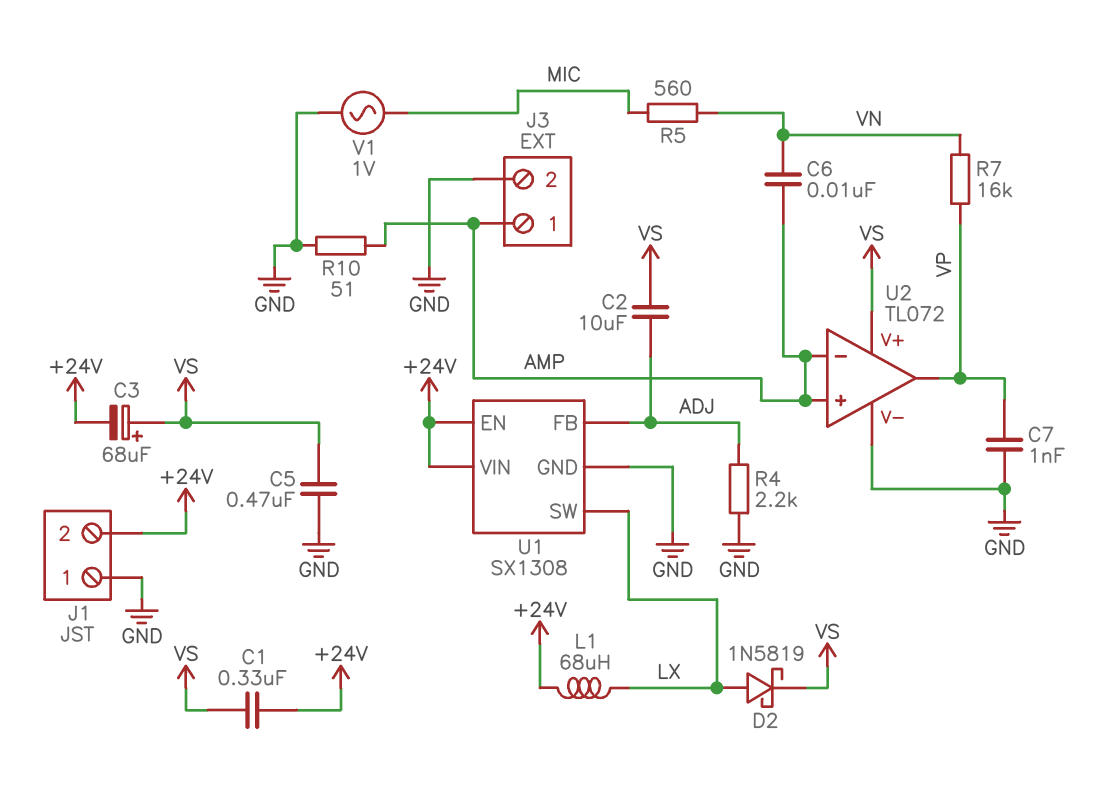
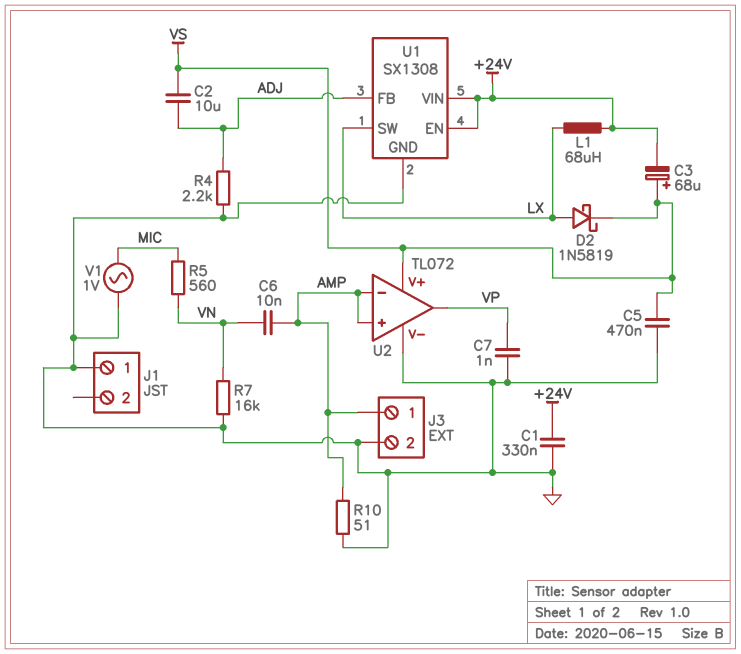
C1: 330nF (+24V, VS) -> 330nF (+24V, GND)
J1 pin 2: +24V -> none
R7: 16k (VN, VP) -> 16k (GND, VN)

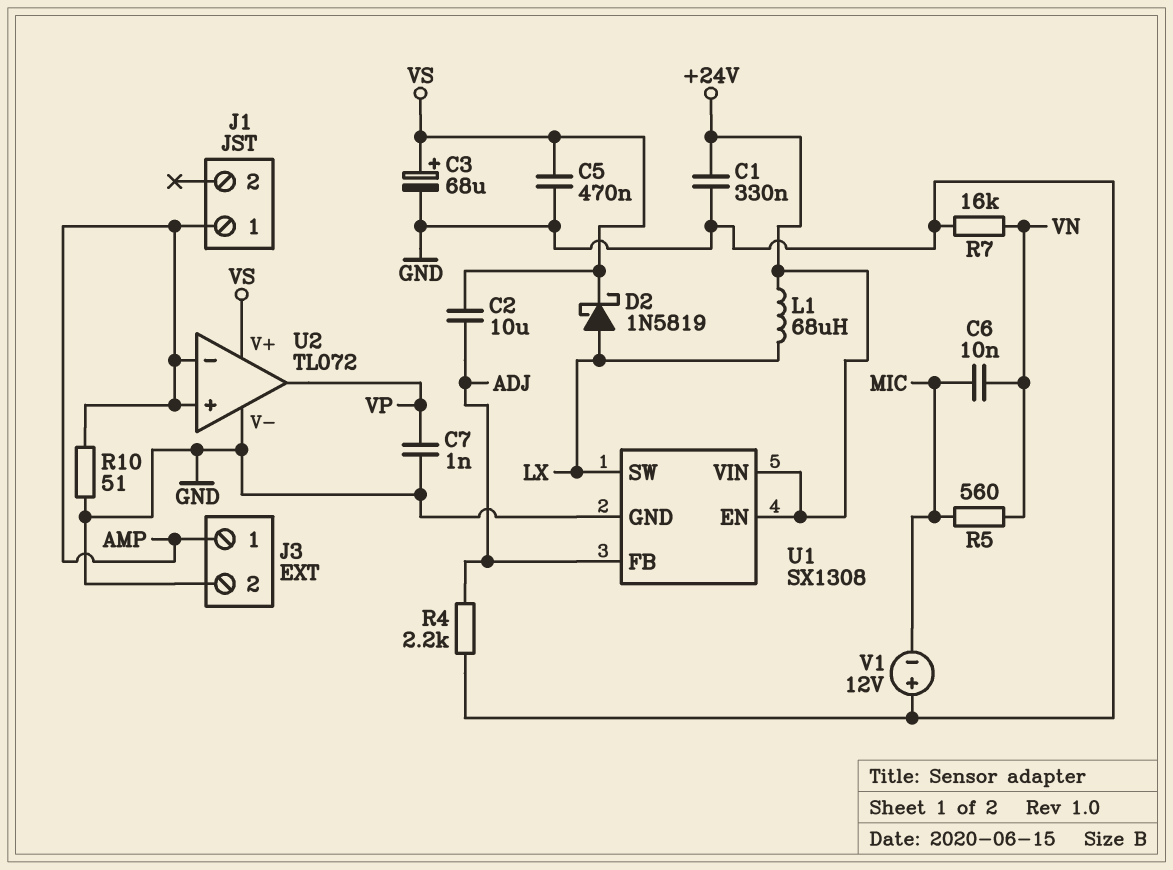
C3: 68uF (plus VS, minus +24V) -> 68uF (plus VS, minus GND)
C6: 10nF (AMP, VN) -> 10nF (MIC, VN)
J1 pin 1: GND -> AMP
V1: AC 1V (GND, MIC) -> 12V (plus GND, minus MIC)

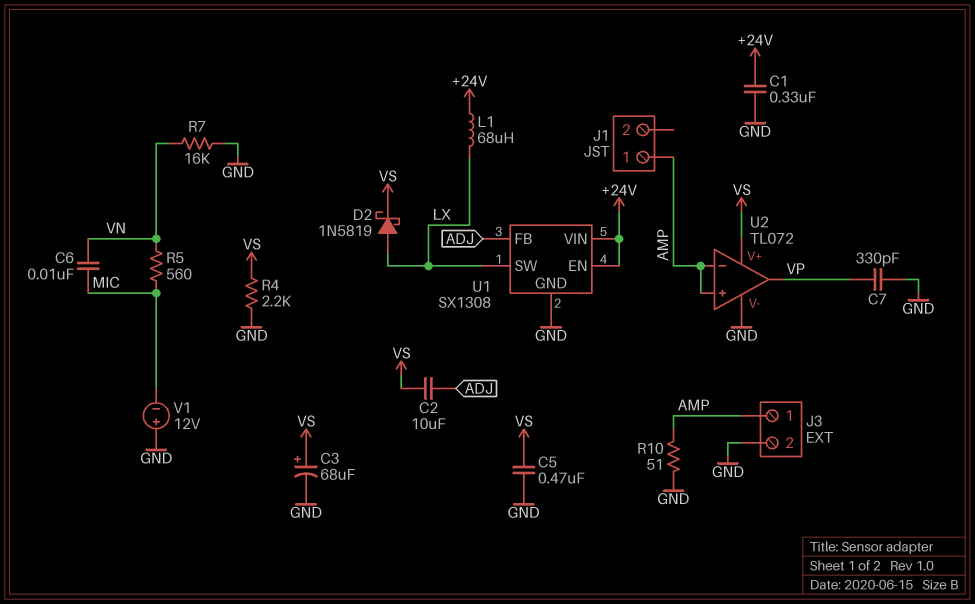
C7: 1nF (GND, VP) -> 330pF (GND, VP)
R4: 2.2k (ADJ, GND) -> 2.2k (GND, VS)

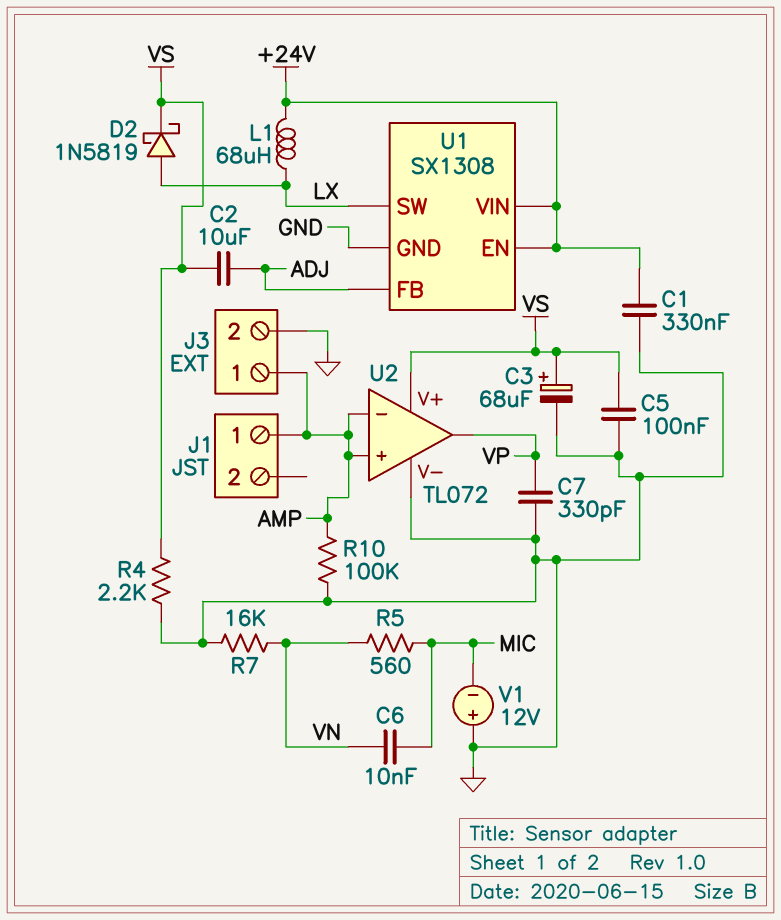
C5: 470nF (GND, VS) -> 100nF (GND, VS)
R10: 51 (AMP, GND) -> 100k (AMP, GND)

